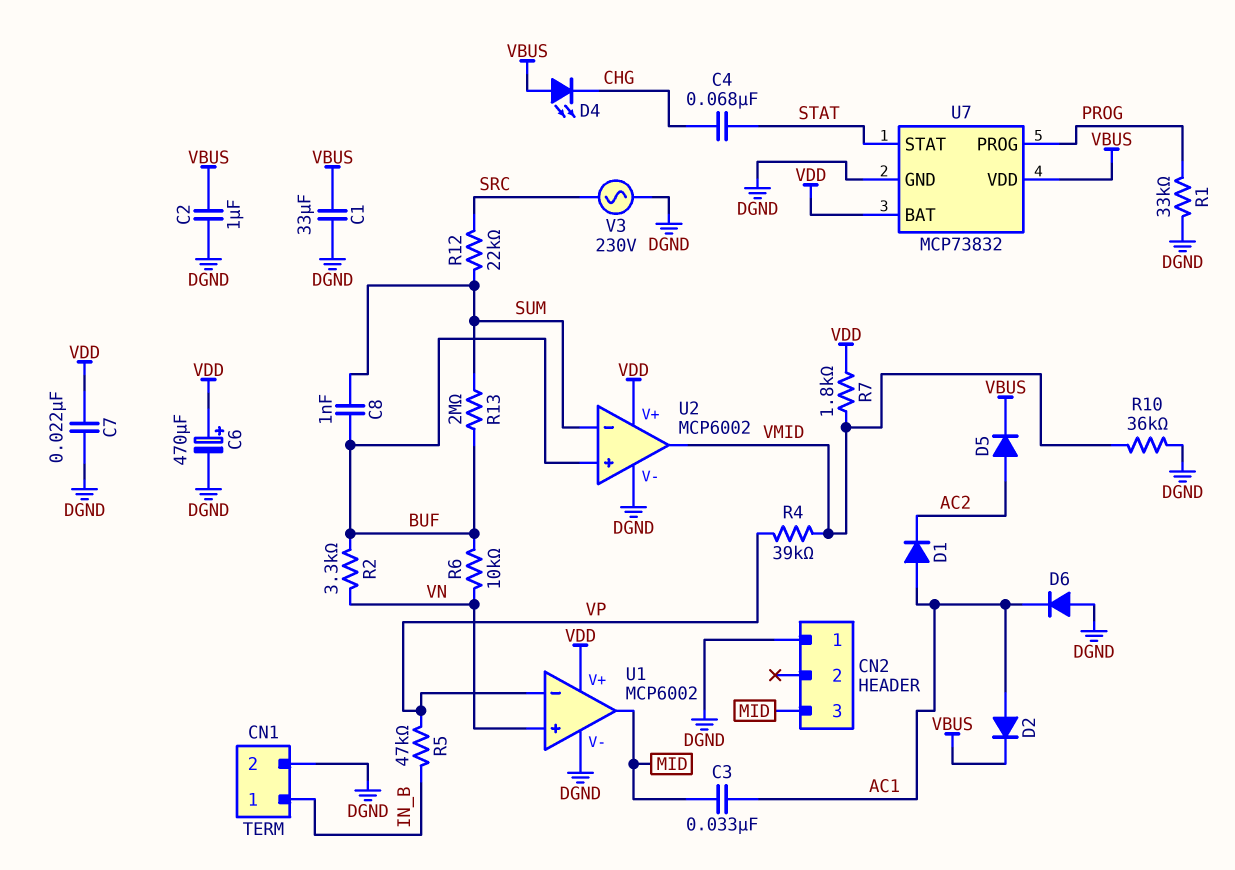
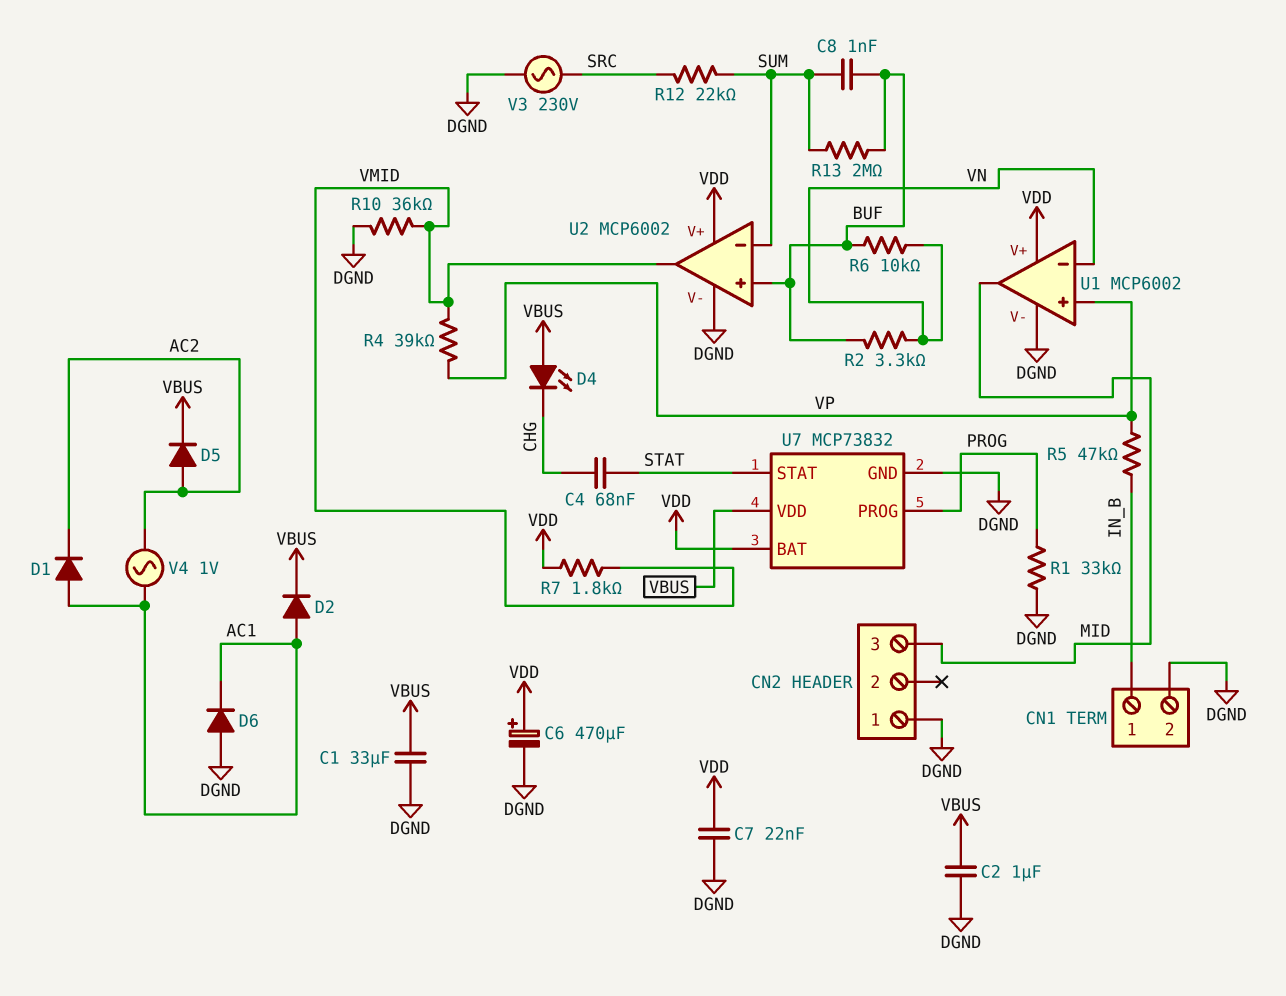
C3: 33nF (AC1, MID) -> none
U1 pin in+: VN -> VP
U1 pin in-: VP -> VN
V4: none -> AC 1V (AC1, AC2)

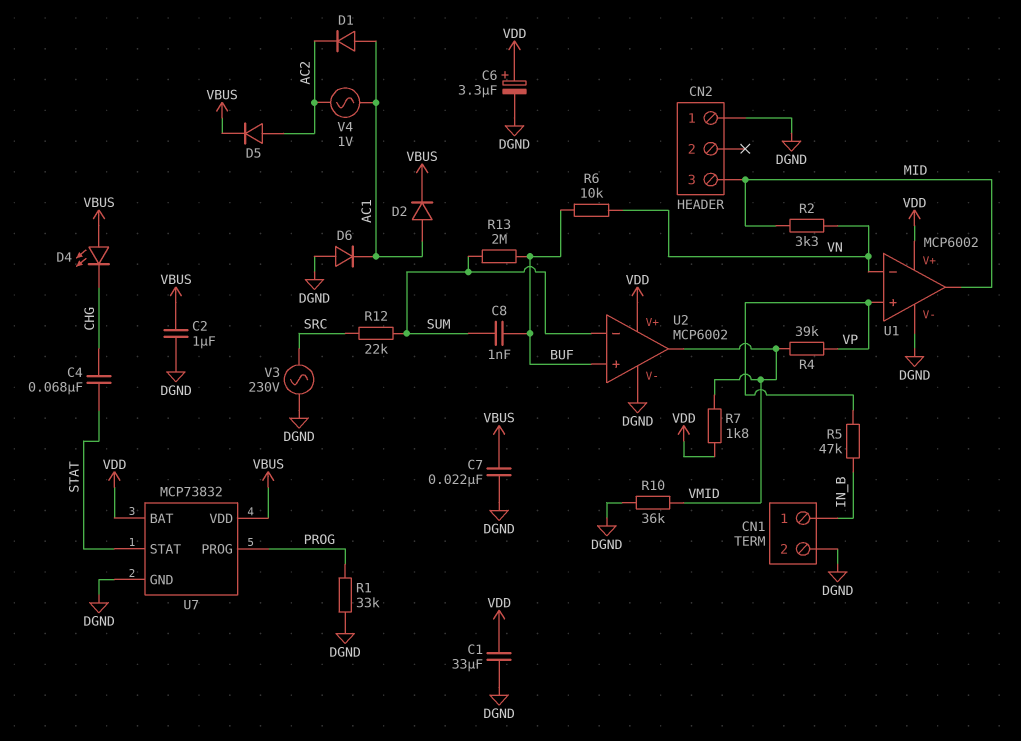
C1: 33uF (DGND, VBUS) -> 33uF (DGND, VDD)
C6: 470uF (plus VDD, minus DGND) -> 3.3uF (plus VDD, minus DGND)
C7: 22nF (DGND, VDD) -> 22nF (DGND, VBUS)
R2: 3.3k (BUF, VN) -> 3.3k (MID, VN)

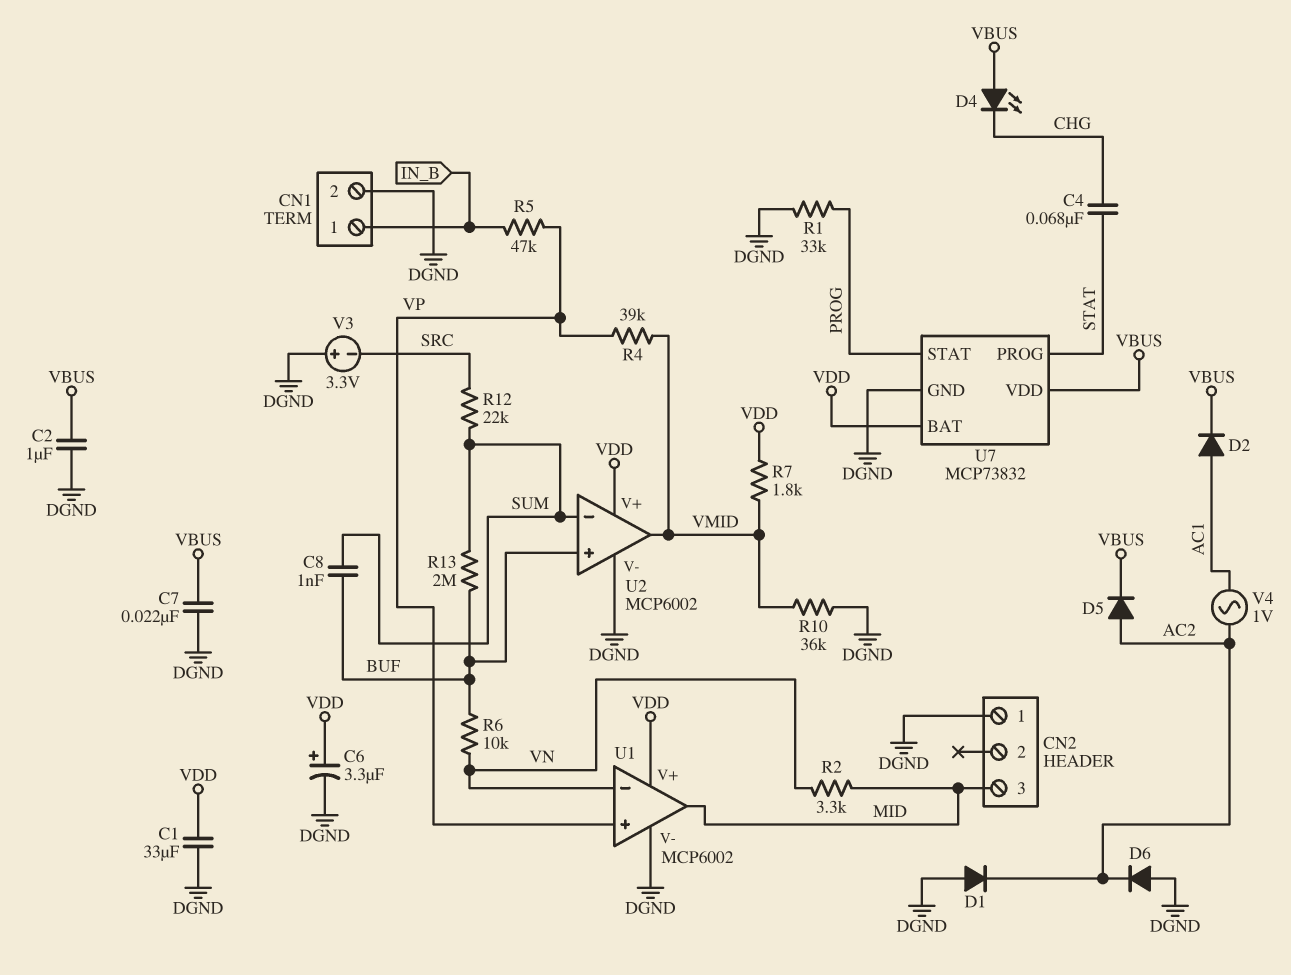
D1: diode (A AC1, K AC2) -> diode (A DGND, K AC2)
D6: diode (A DGND, K AC1) -> diode (A DGND, K AC2)
U7 pin PROG: PROG -> STAT
U7 pin STAT: STAT -> PROG
V3: AC 230V (DGND, SRC) -> 3.3V (plus DGND, minus SRC)

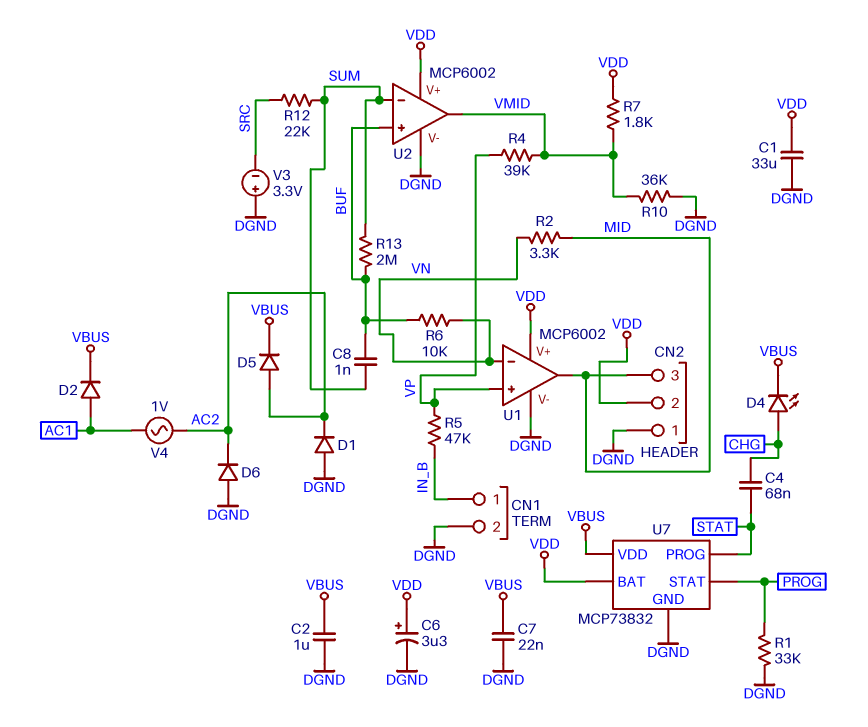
CN2 pin 2: none -> VDD
D4: LED (A VBUS, K CHG) -> LED (A CHG, K VBUS)

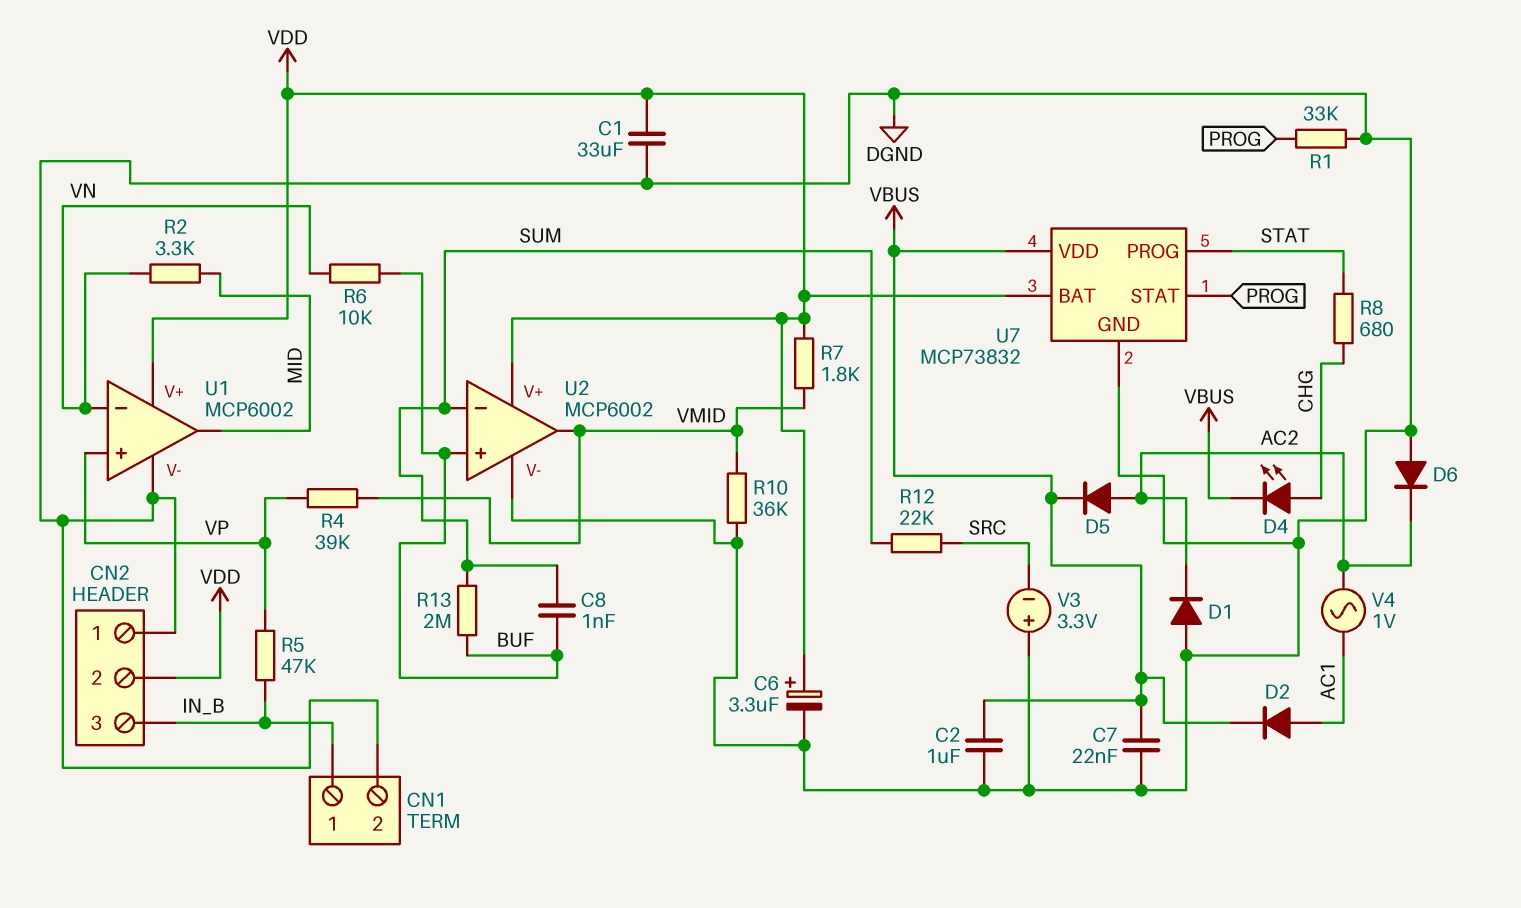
C4: 68nF (CHG, STAT) -> none
CN2 pin 3: MID -> IN_B
R8: none -> 680 (CHG, STAT)

